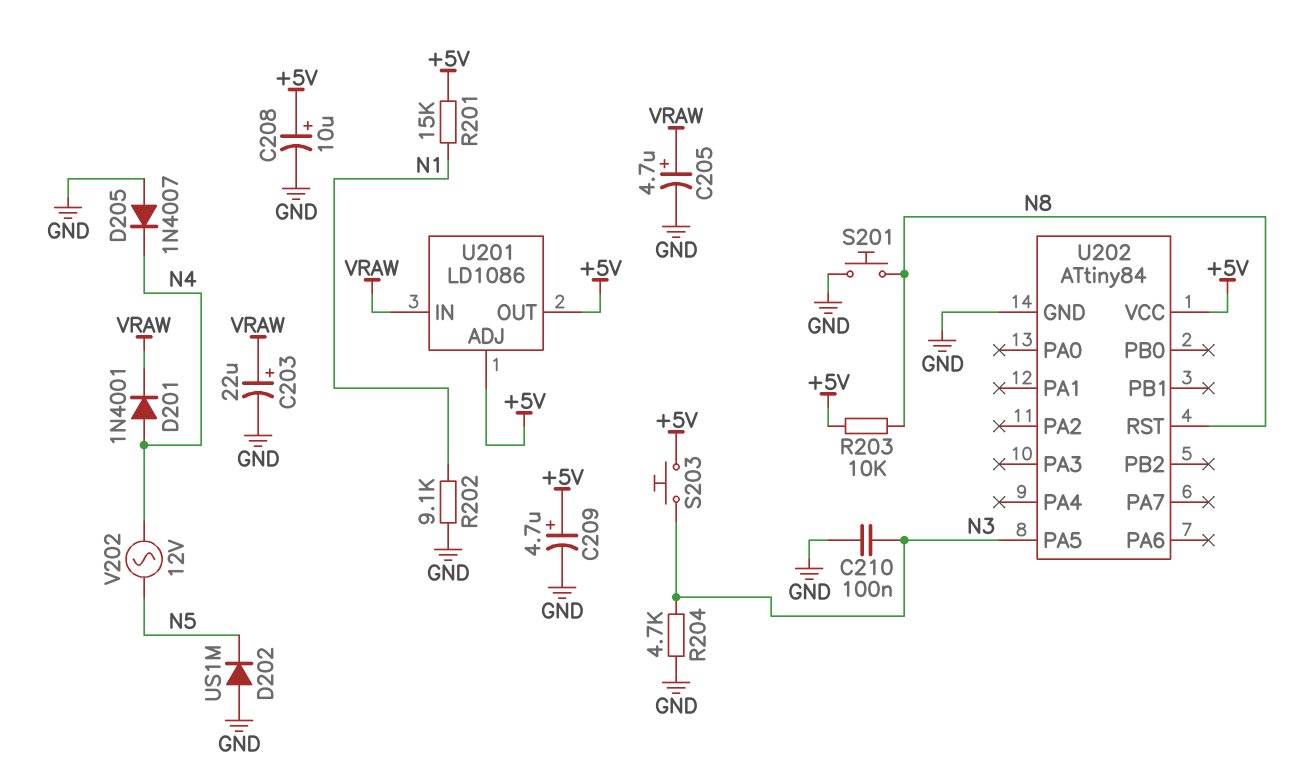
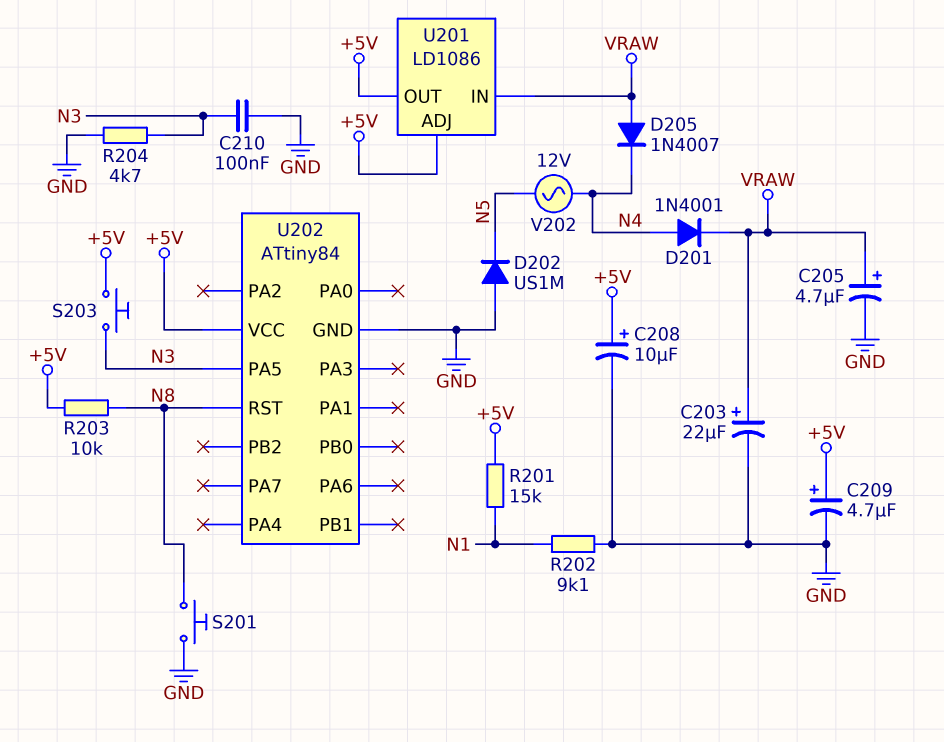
D205: diode 1N4007 (A GND, K N4) -> diode 1N4007 (A VRAW, K N4)

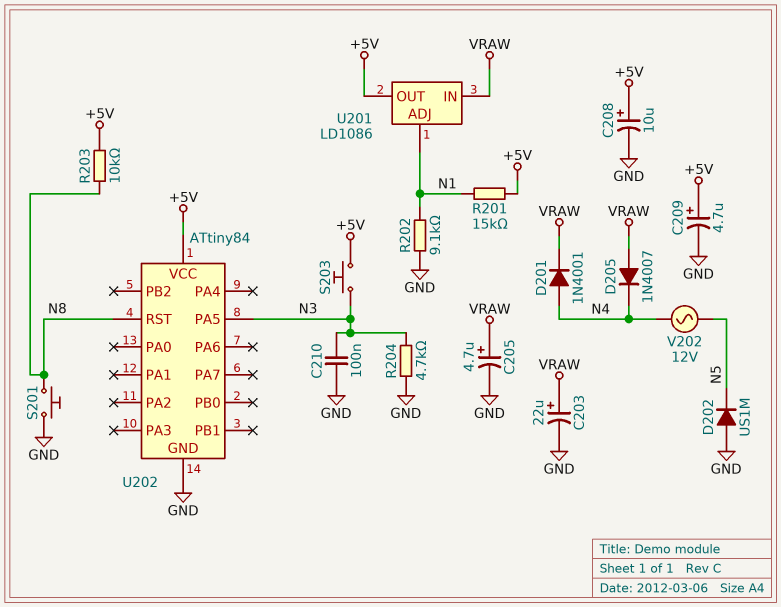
U201 pin ADJ: +5V -> N1

